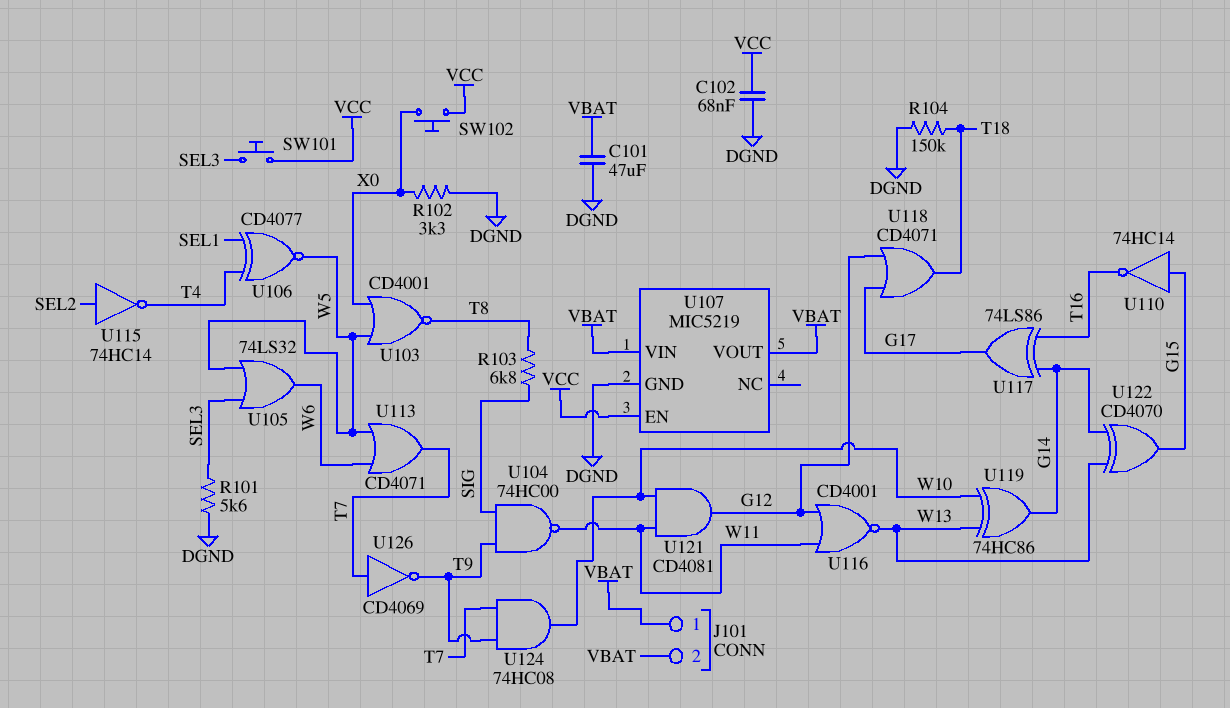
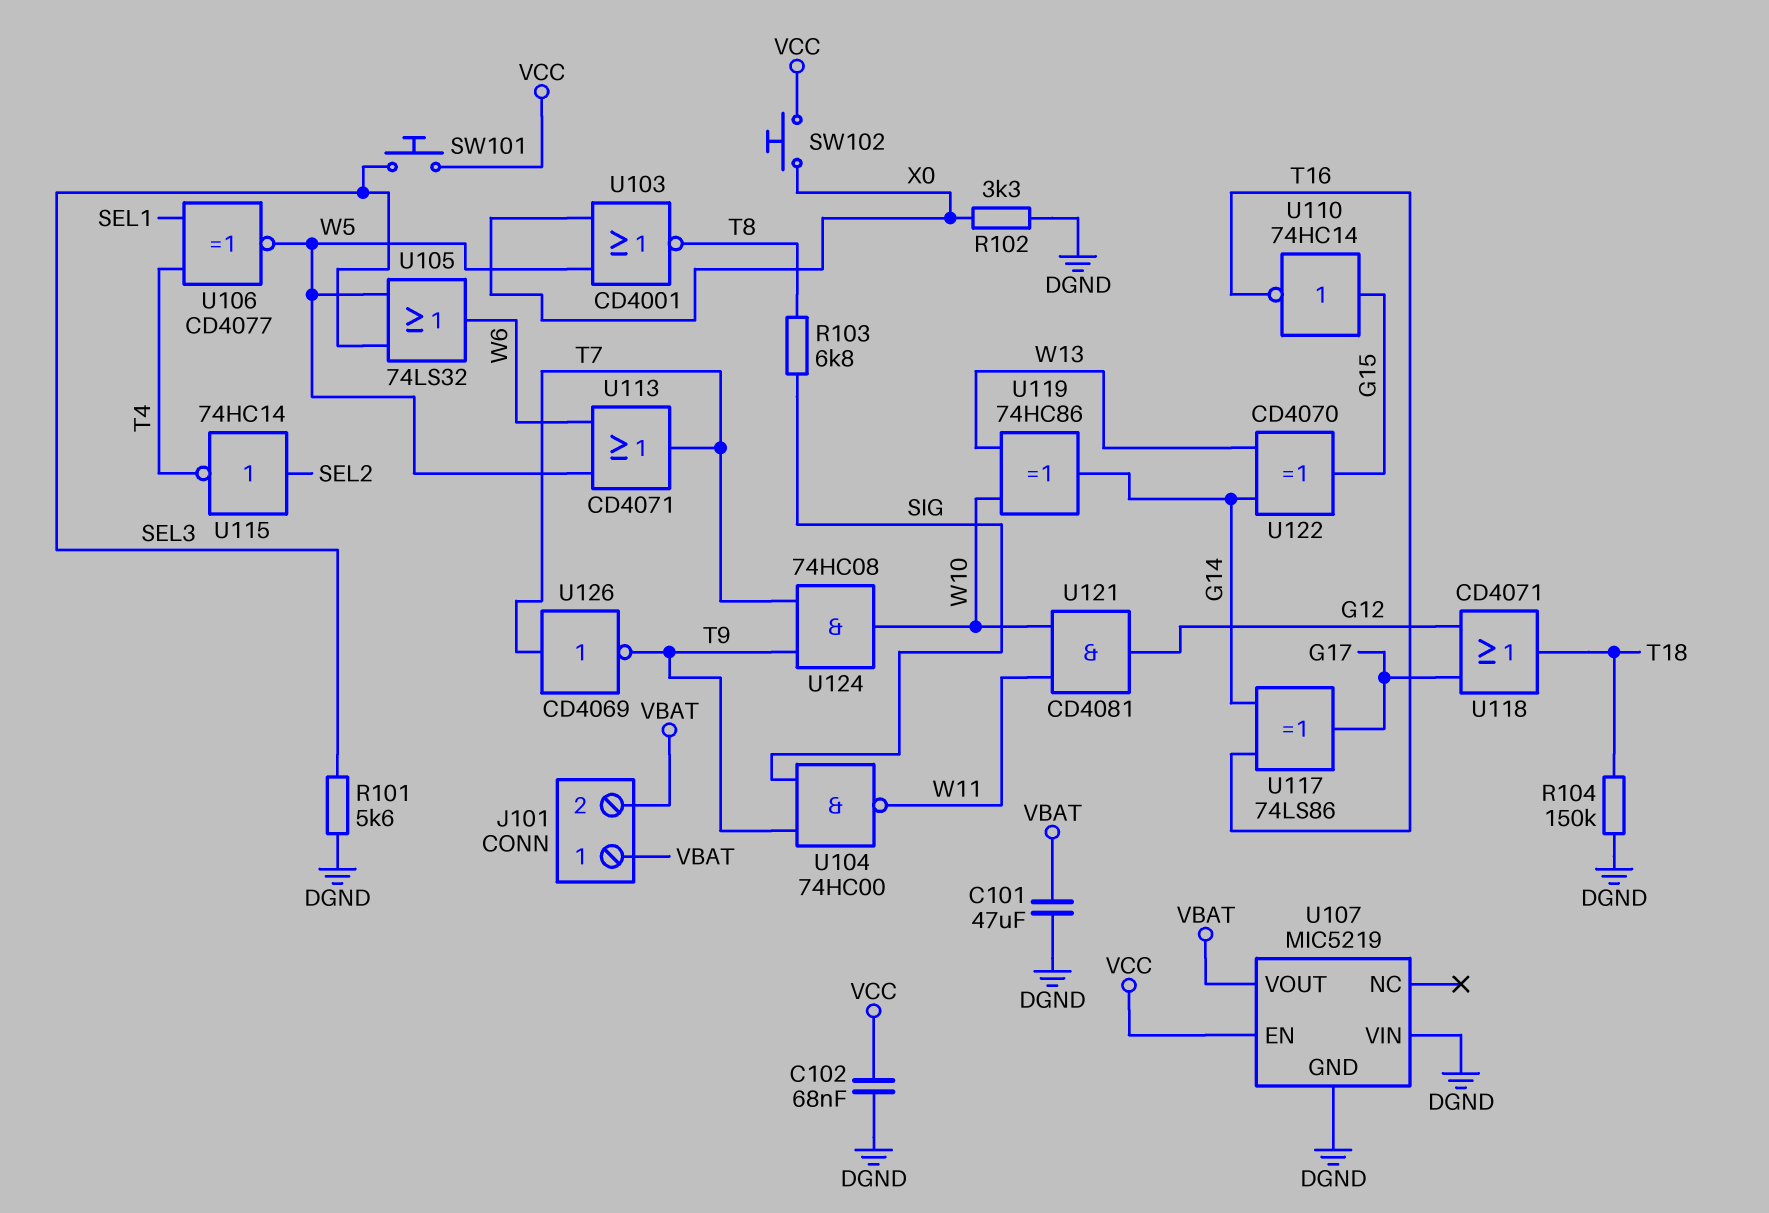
U107 pin VIN: VBAT -> DGND
U116: NOR CD4001 (in G12, in W11, out W13) -> none

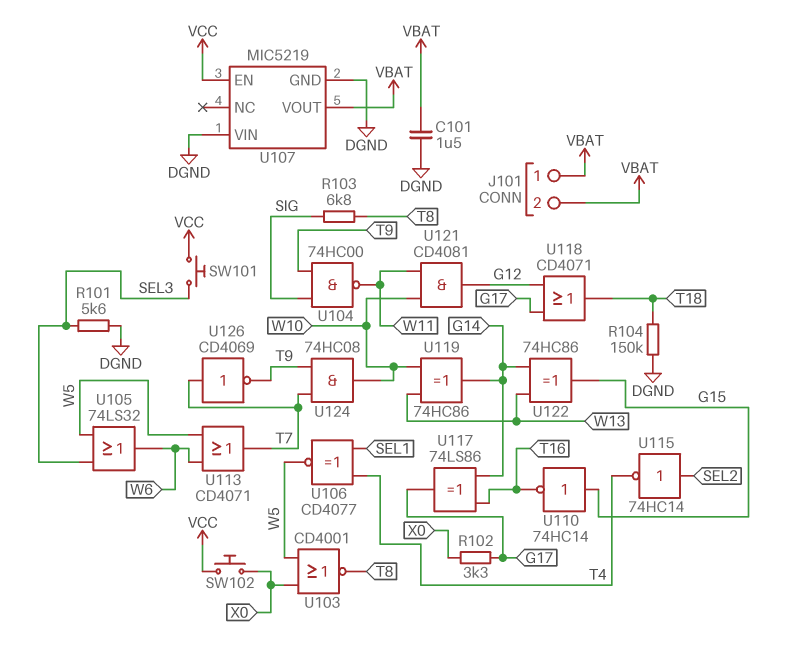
C101: 47uF (DGND, VBAT) -> 1.5uF (DGND, VBAT)
C102: 68nF (DGND, VCC) -> none
R102: 3.3k (DGND, X0) -> 3.3k (G17, X0)
U122: XOR CD4070 (in G14, in W13, out G15) -> XOR 74HC86 (in G14, in W13, out G15)

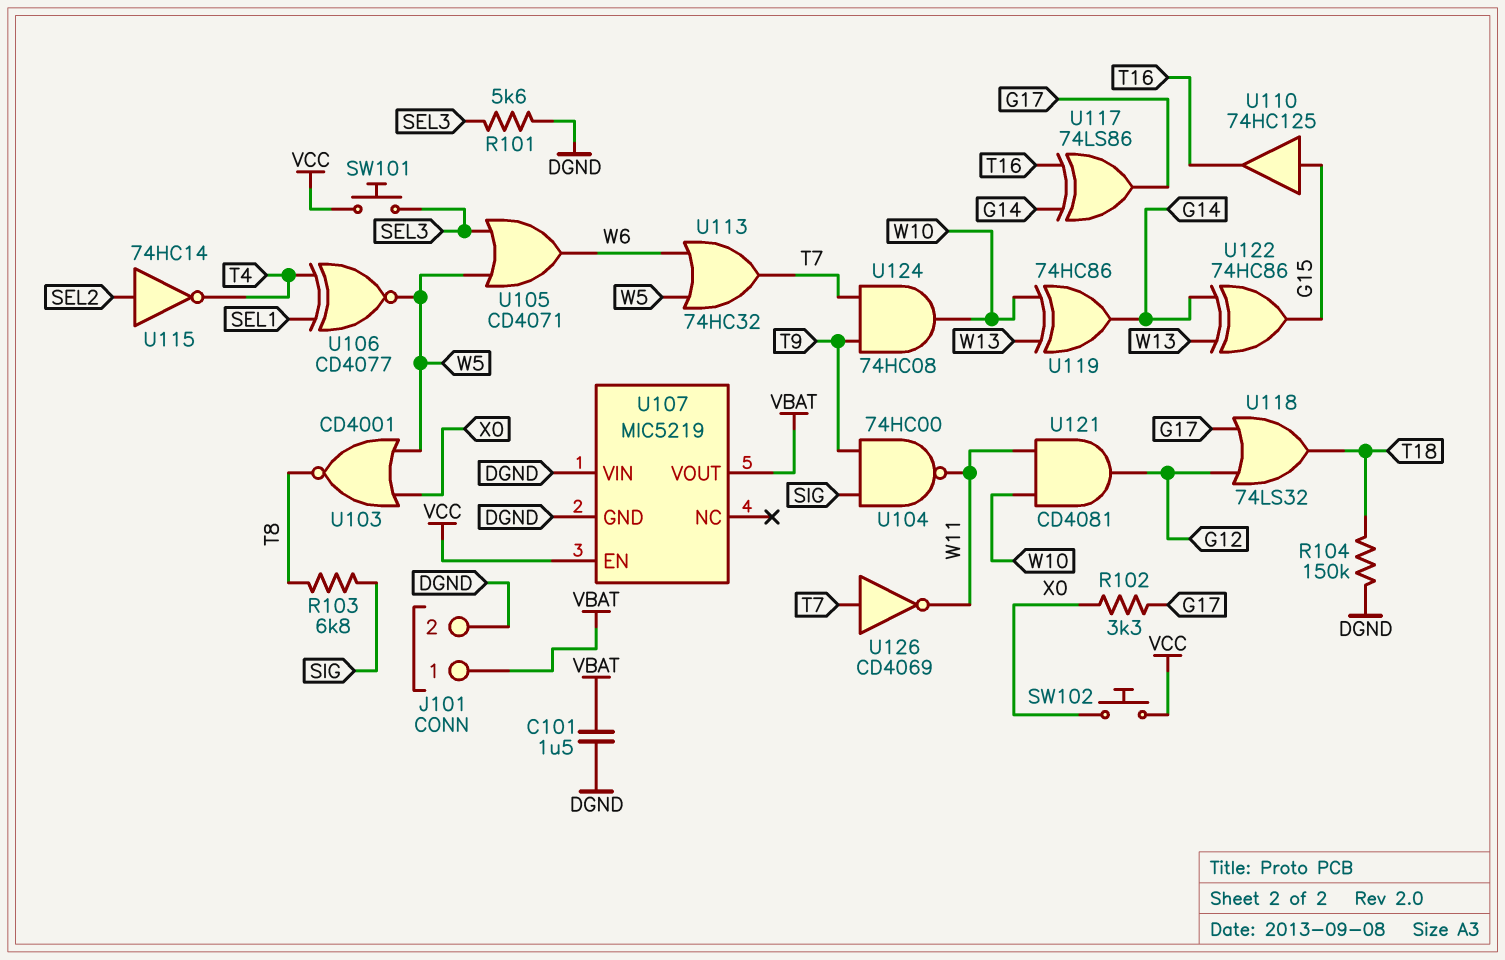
J101 pin 2: VBAT -> DGND
U105: OR 74LS32 (in SEL3, in W5, out W6) -> OR CD4071 (in SEL3, in W5, out W6)
U110: NOT 74HC14 (in G15, out T16) -> buffer 74HC125 (in G15, out T16)
U113: OR CD4071 (in W5, in W6, out T7) -> OR 74HC32 (in W5, in W6, out T7)
U118: OR CD4071 (in G12, in G17, out T18) -> OR 74LS32 (in G12, in G17, out T18)
U126: NOT CD4069 (in T7, out T9) -> NOT CD4069 (in T7, out W11)

